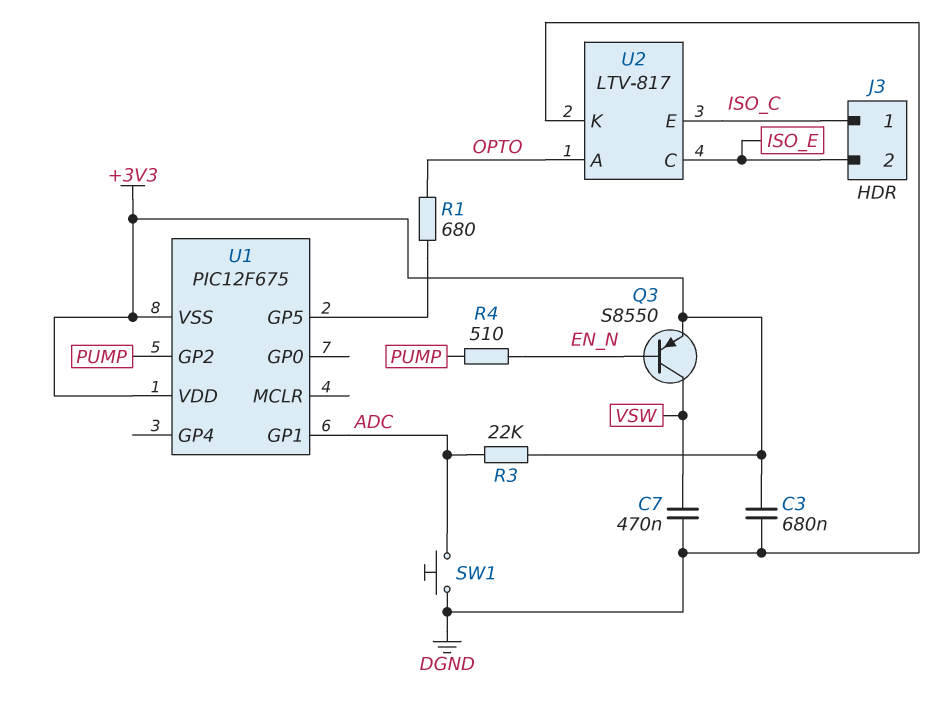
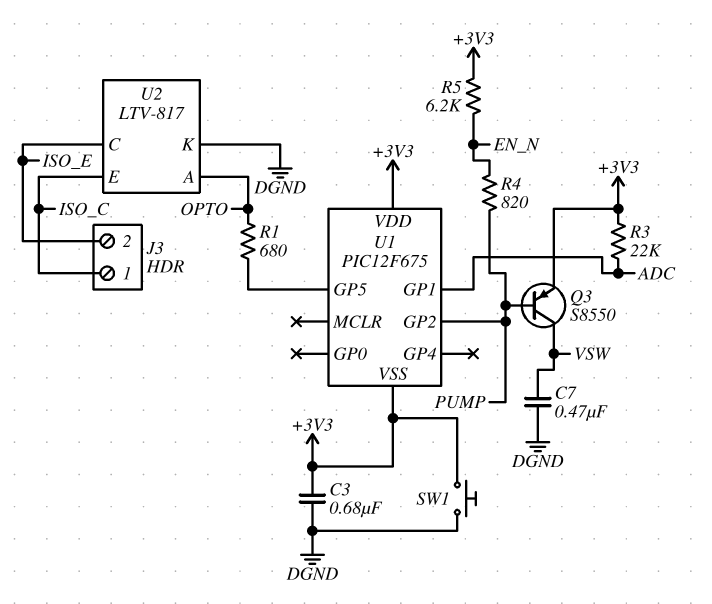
Q3: PNP S8550 (B EN_N, C VSW, E +3V3) -> PNP S8550 (B PUMP, C VSW, E +3V3)
R4: 510 (EN_N, PUMP) -> 820 (EN_N, PUMP)
R5: none -> 6.2k (+3V3, EN_N)
SW1: button (ADC, DGND) -> button (+3V3, DGND)

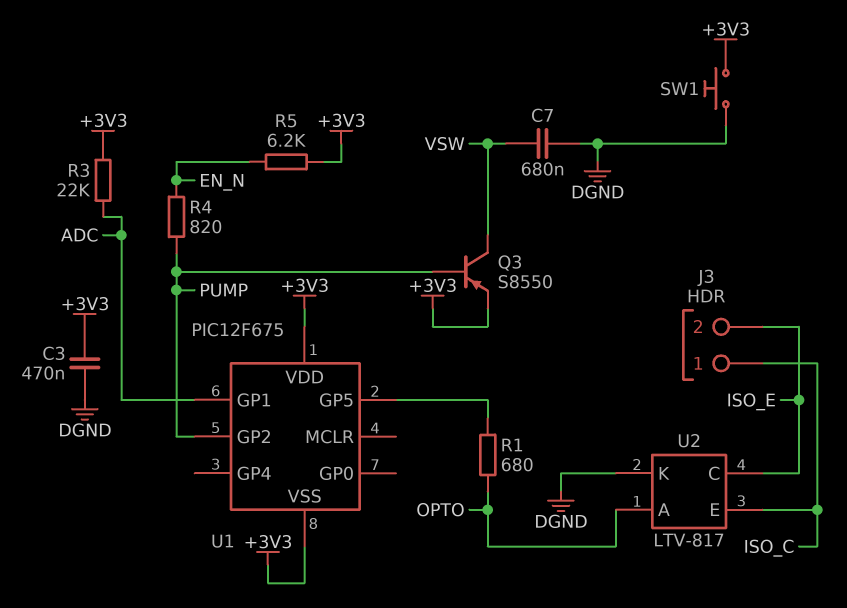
C3: 680nF (+3V3, DGND) -> 470nF (+3V3, DGND)
C7: 470nF (DGND, VSW) -> 680nF (DGND, VSW)

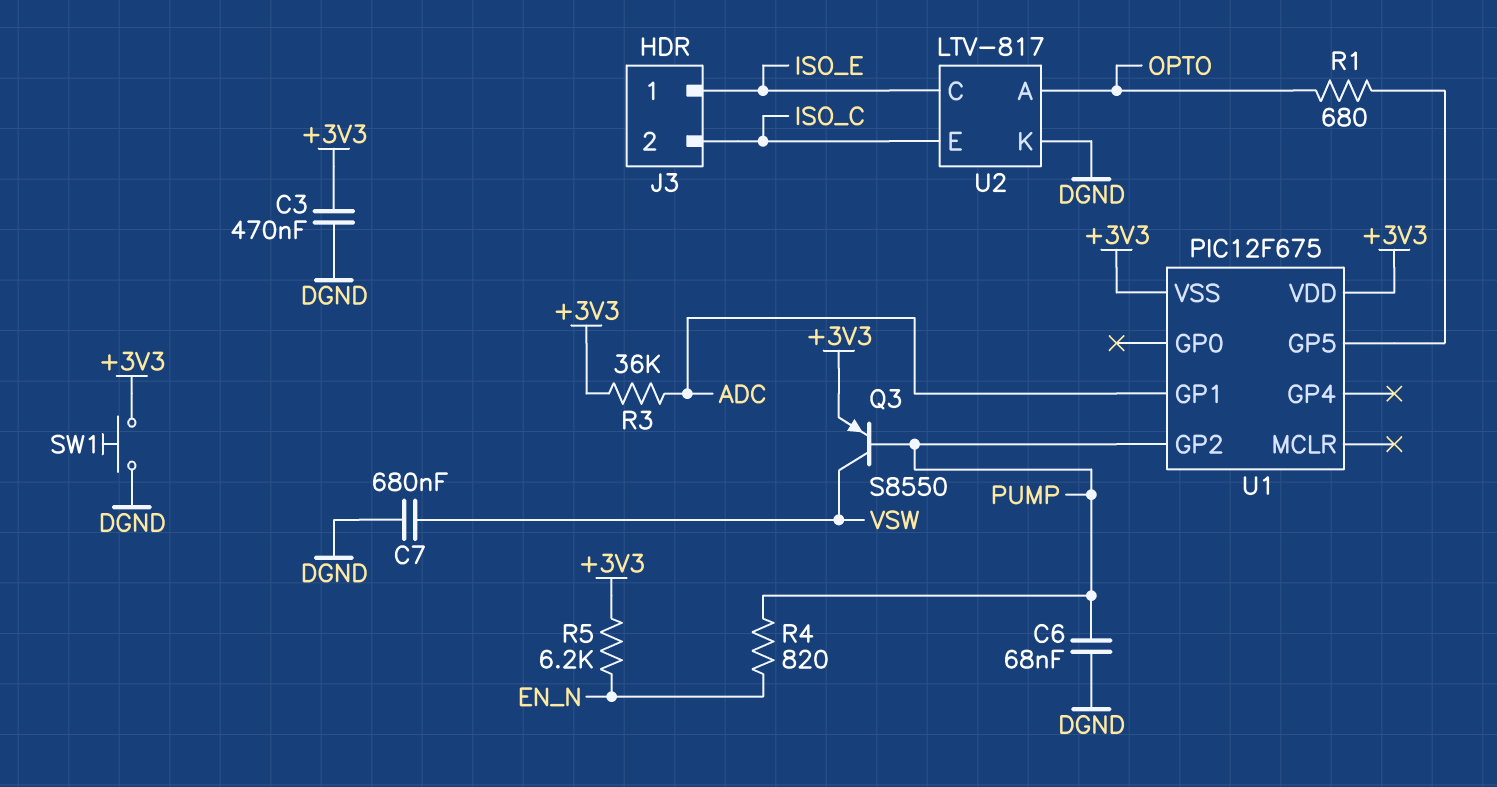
C6: none -> 68nF (DGND, PUMP)
J3 pin 1: ISO_C -> ISO_E
J3 pin 2: ISO_E -> ISO_C
R3: 22k (+3V3, ADC) -> 36k (+3V3, ADC)

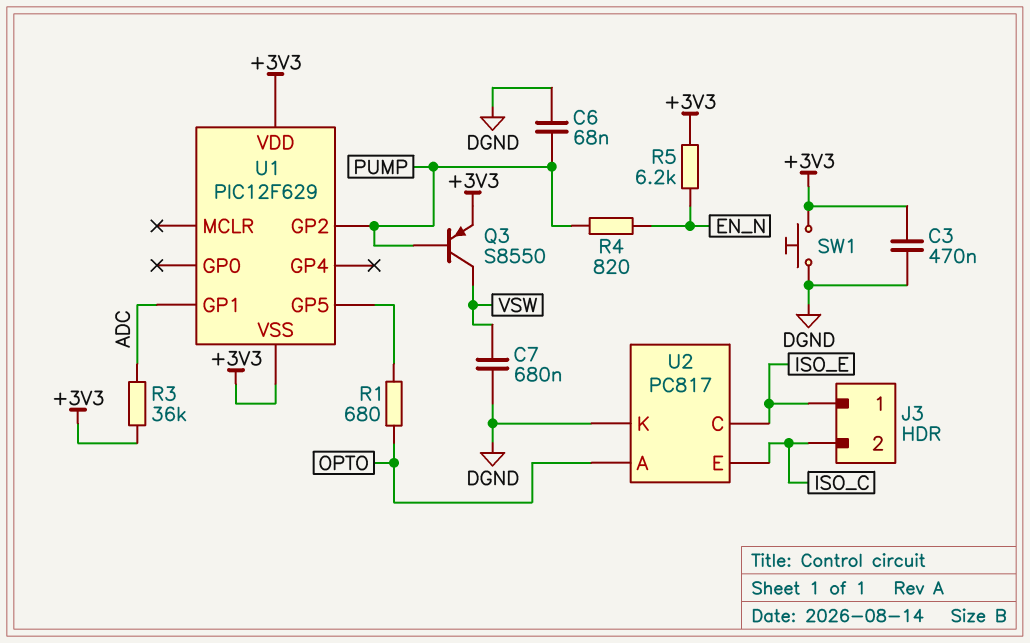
U1: PIC12F675 -> PIC12F629
U2: LTV-817 -> PC817

